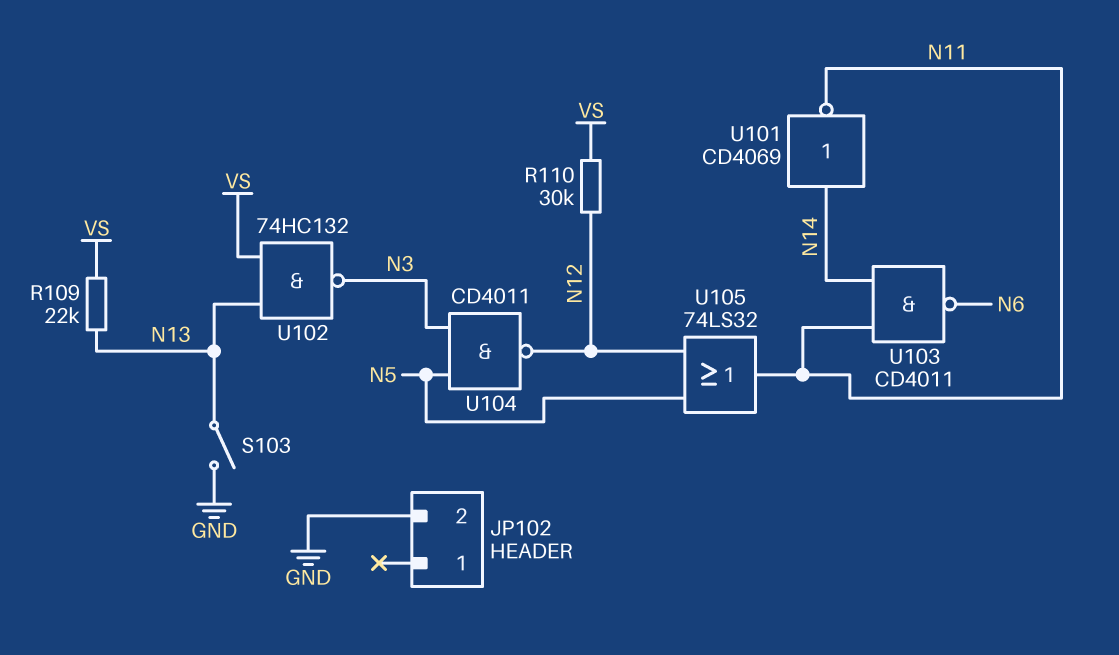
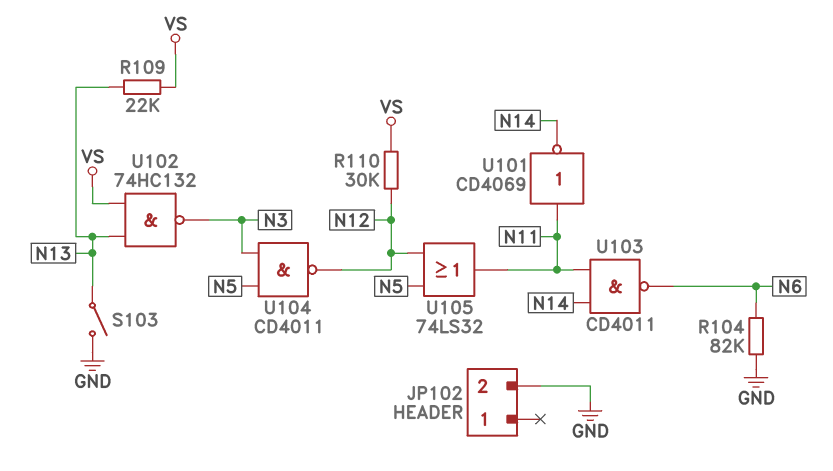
R104: none -> 82k (GND, N6)
U101: NOT CD4069 (in N14, out N11) -> NOT CD4069 (in N11, out N14)

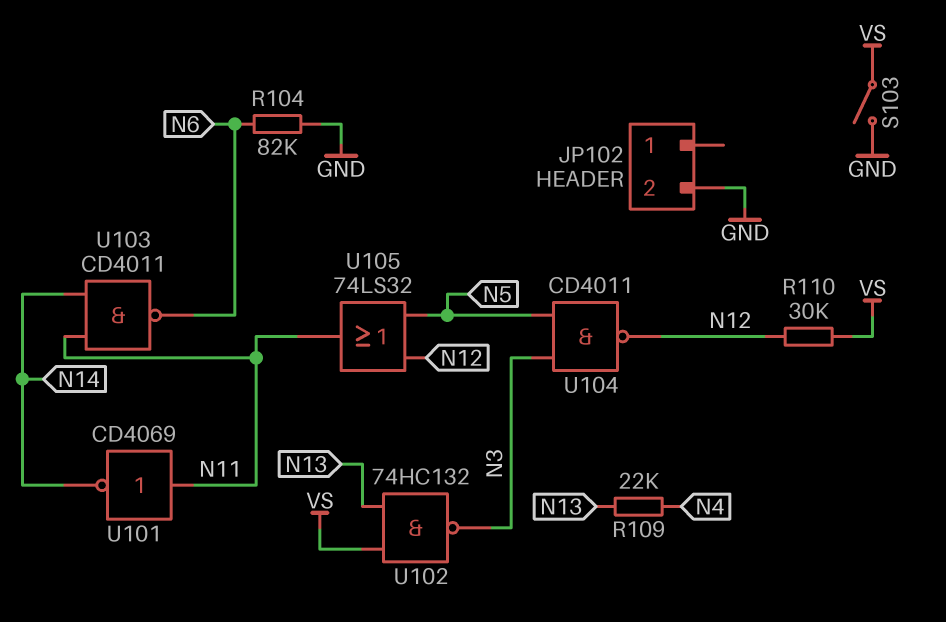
R109: 22k (N13, VS) -> 22k (N4, N13)
S103: switch (GND, N13) -> switch (GND, VS)

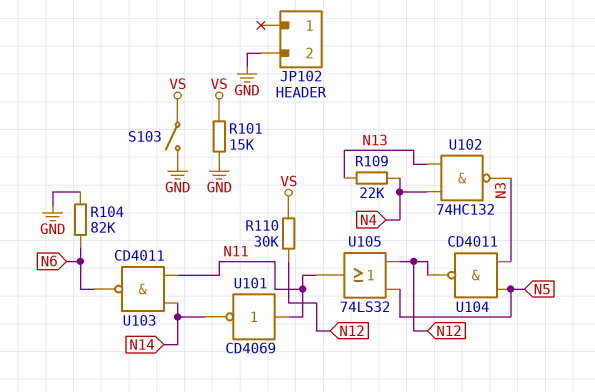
R101: none -> 15k (GND, VS)
U102: NAND 74HC132 (in N13, in VS, out N3) -> NAND 74HC132 (in N4, in N13, out N3)

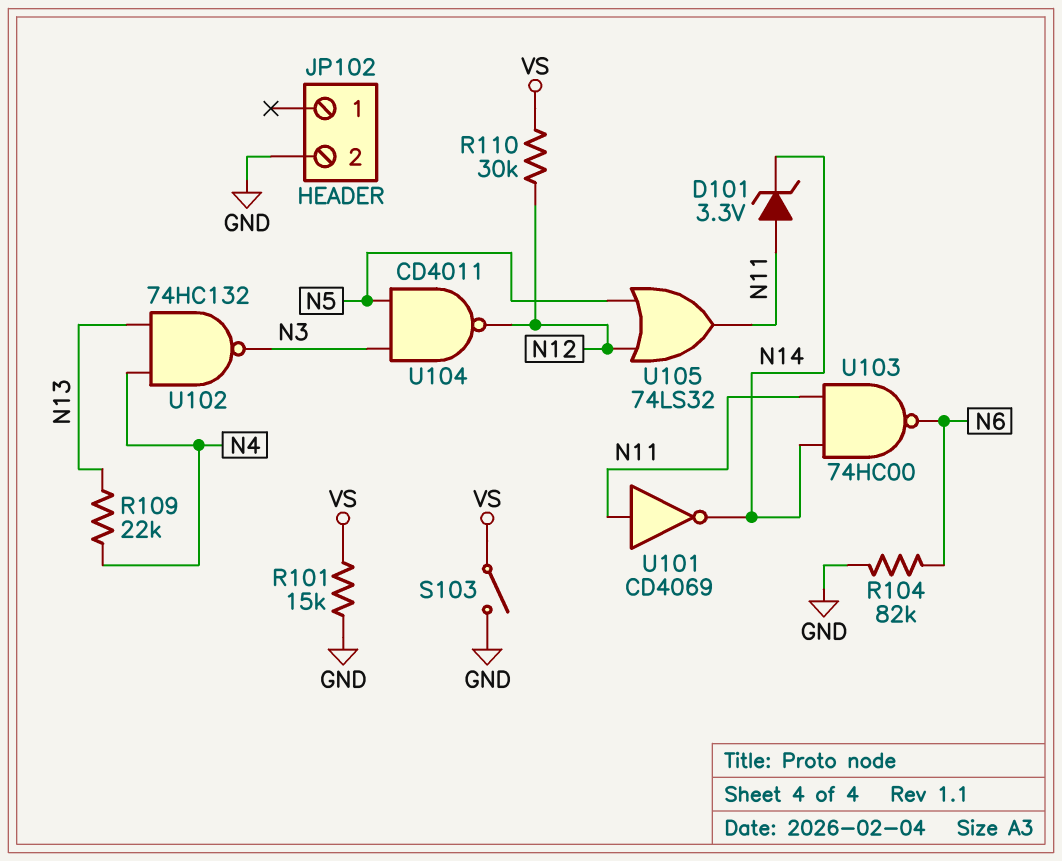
D101: none -> zener 3.3V (A N11, K N14)
U103: NAND CD4011 (in N11, in N14, out N6) -> NAND 74HC00 (in N11, in N14, out N6)

